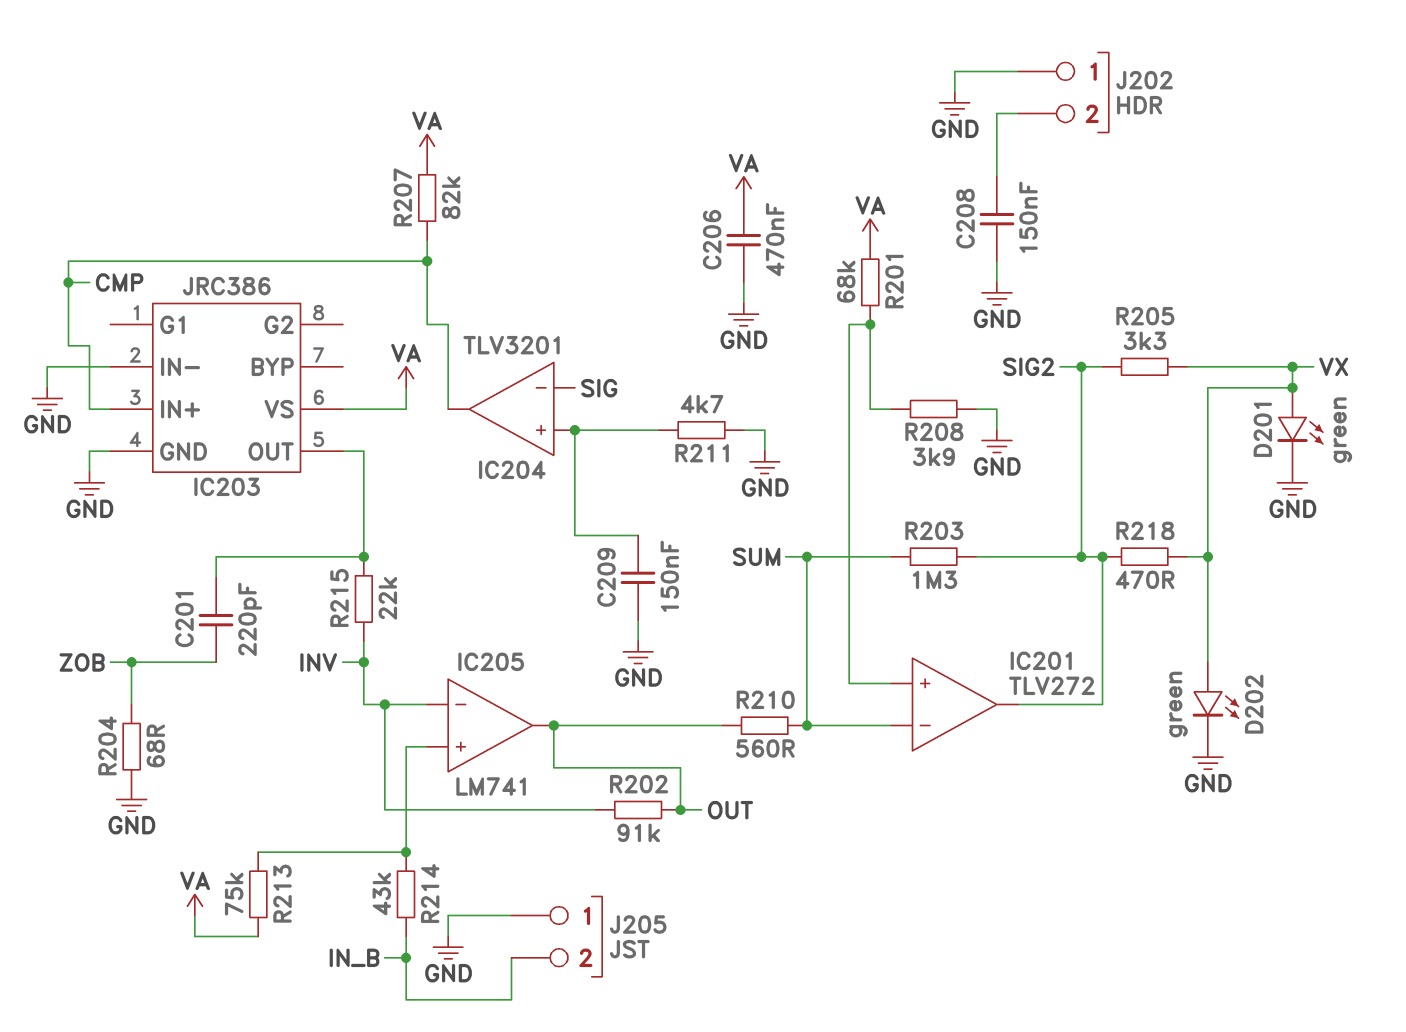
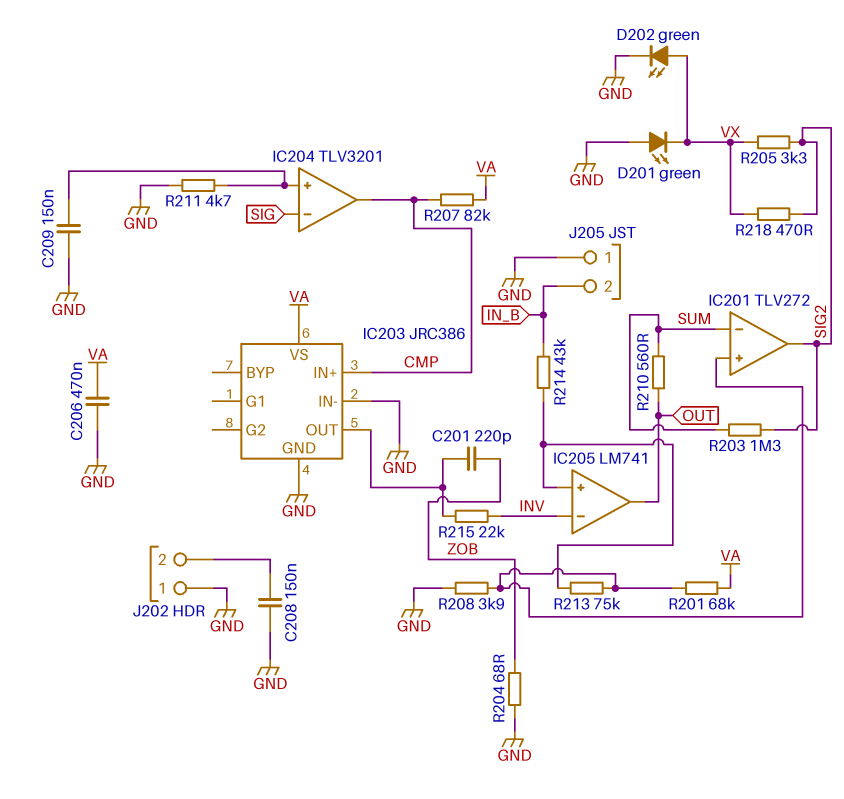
D201: LED green (A VX, K GND) -> LED green (A GND, K VX)
R202: 91k (INV, OUT) -> none
R213: 75k (IC205/in+, VA) -> 75k (IC201/in+, IC205/in+)

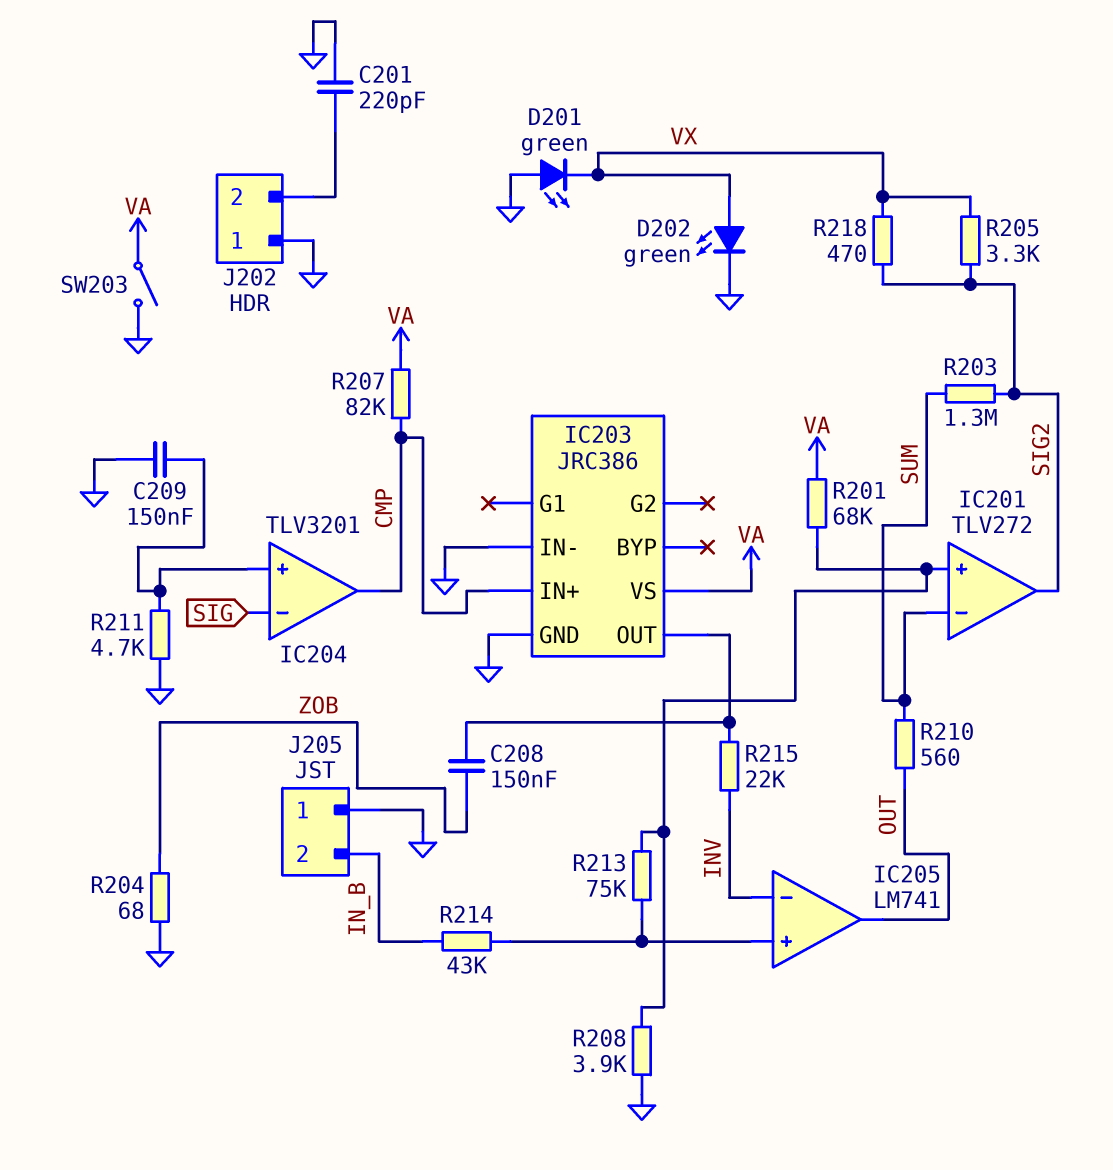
C201: 220pF (IC203/OUT, ZOB) -> 220pF (GND, J202/2)
C206: 470nF (GND, VA) -> none
C208: 150nF (GND, J202/2) -> 150nF (IC203/OUT, ZOB)
SW203: none -> switch (GND, VA)

